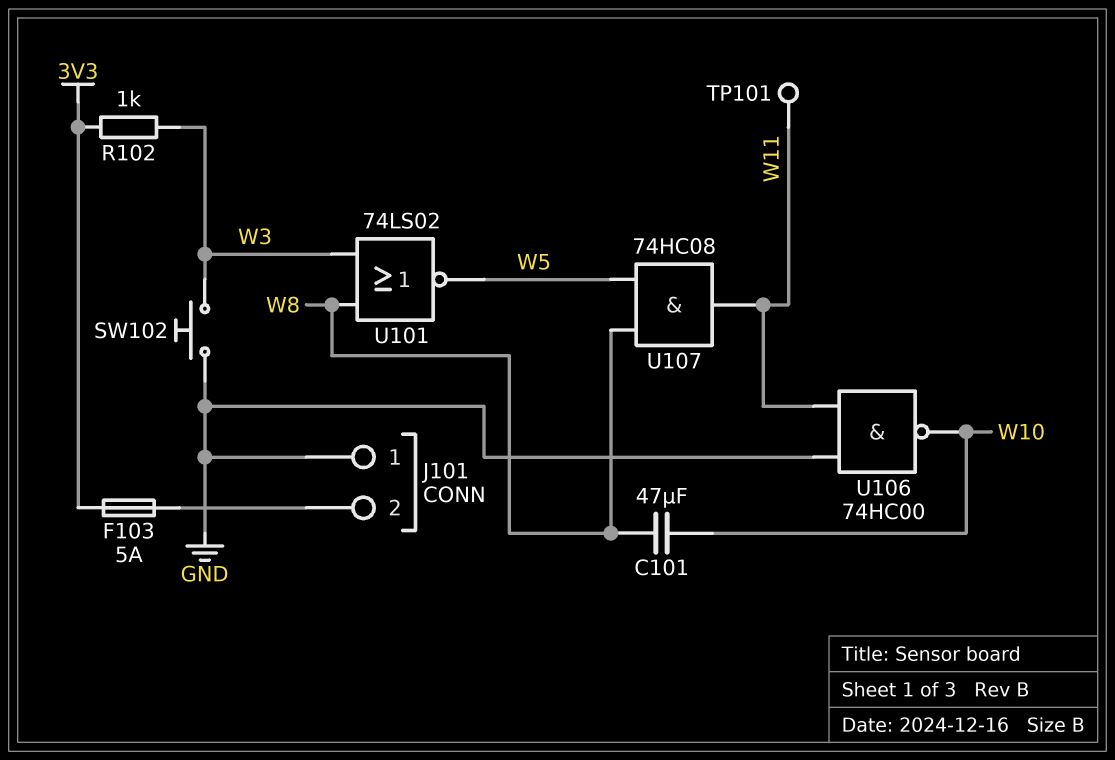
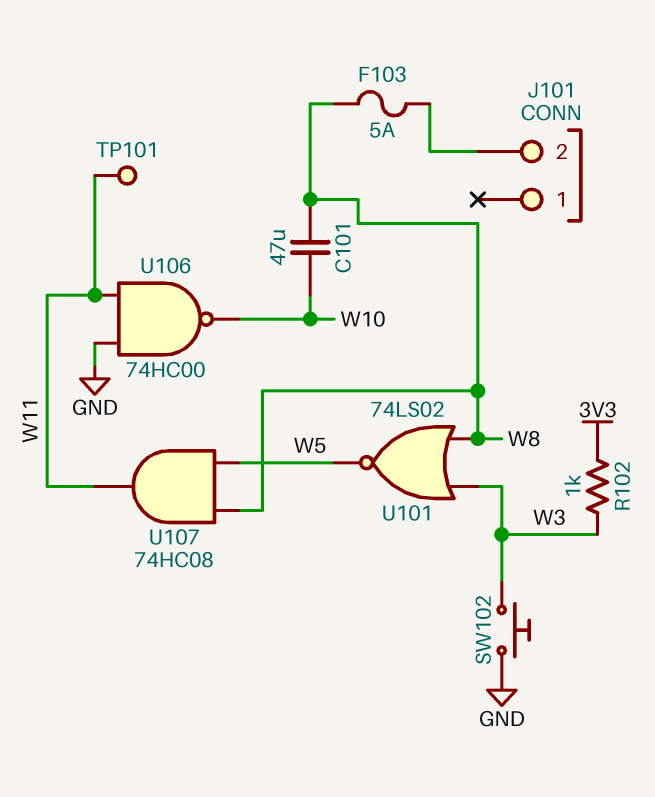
F103: 5A (3V3, J101/2) -> 5A (J101/2, W8)
J101 pin 1: GND -> none

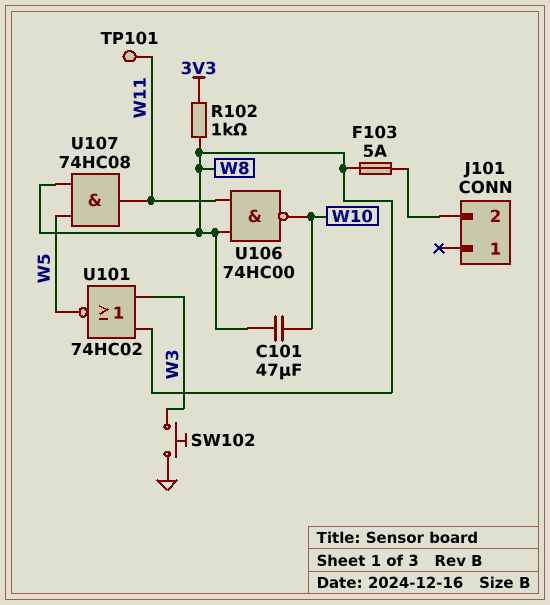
R102: 1k (3V3, W3) -> 1k (3V3, W8)
U101: NOR 74LS02 (in W3, in W8, out W5) -> NOR 74HC02 (in W3, in W8, out W5)
U106: NAND 74HC00 (in GND, in W11, out W10) -> NAND 74HC00 (in W8, in W11, out W10)

